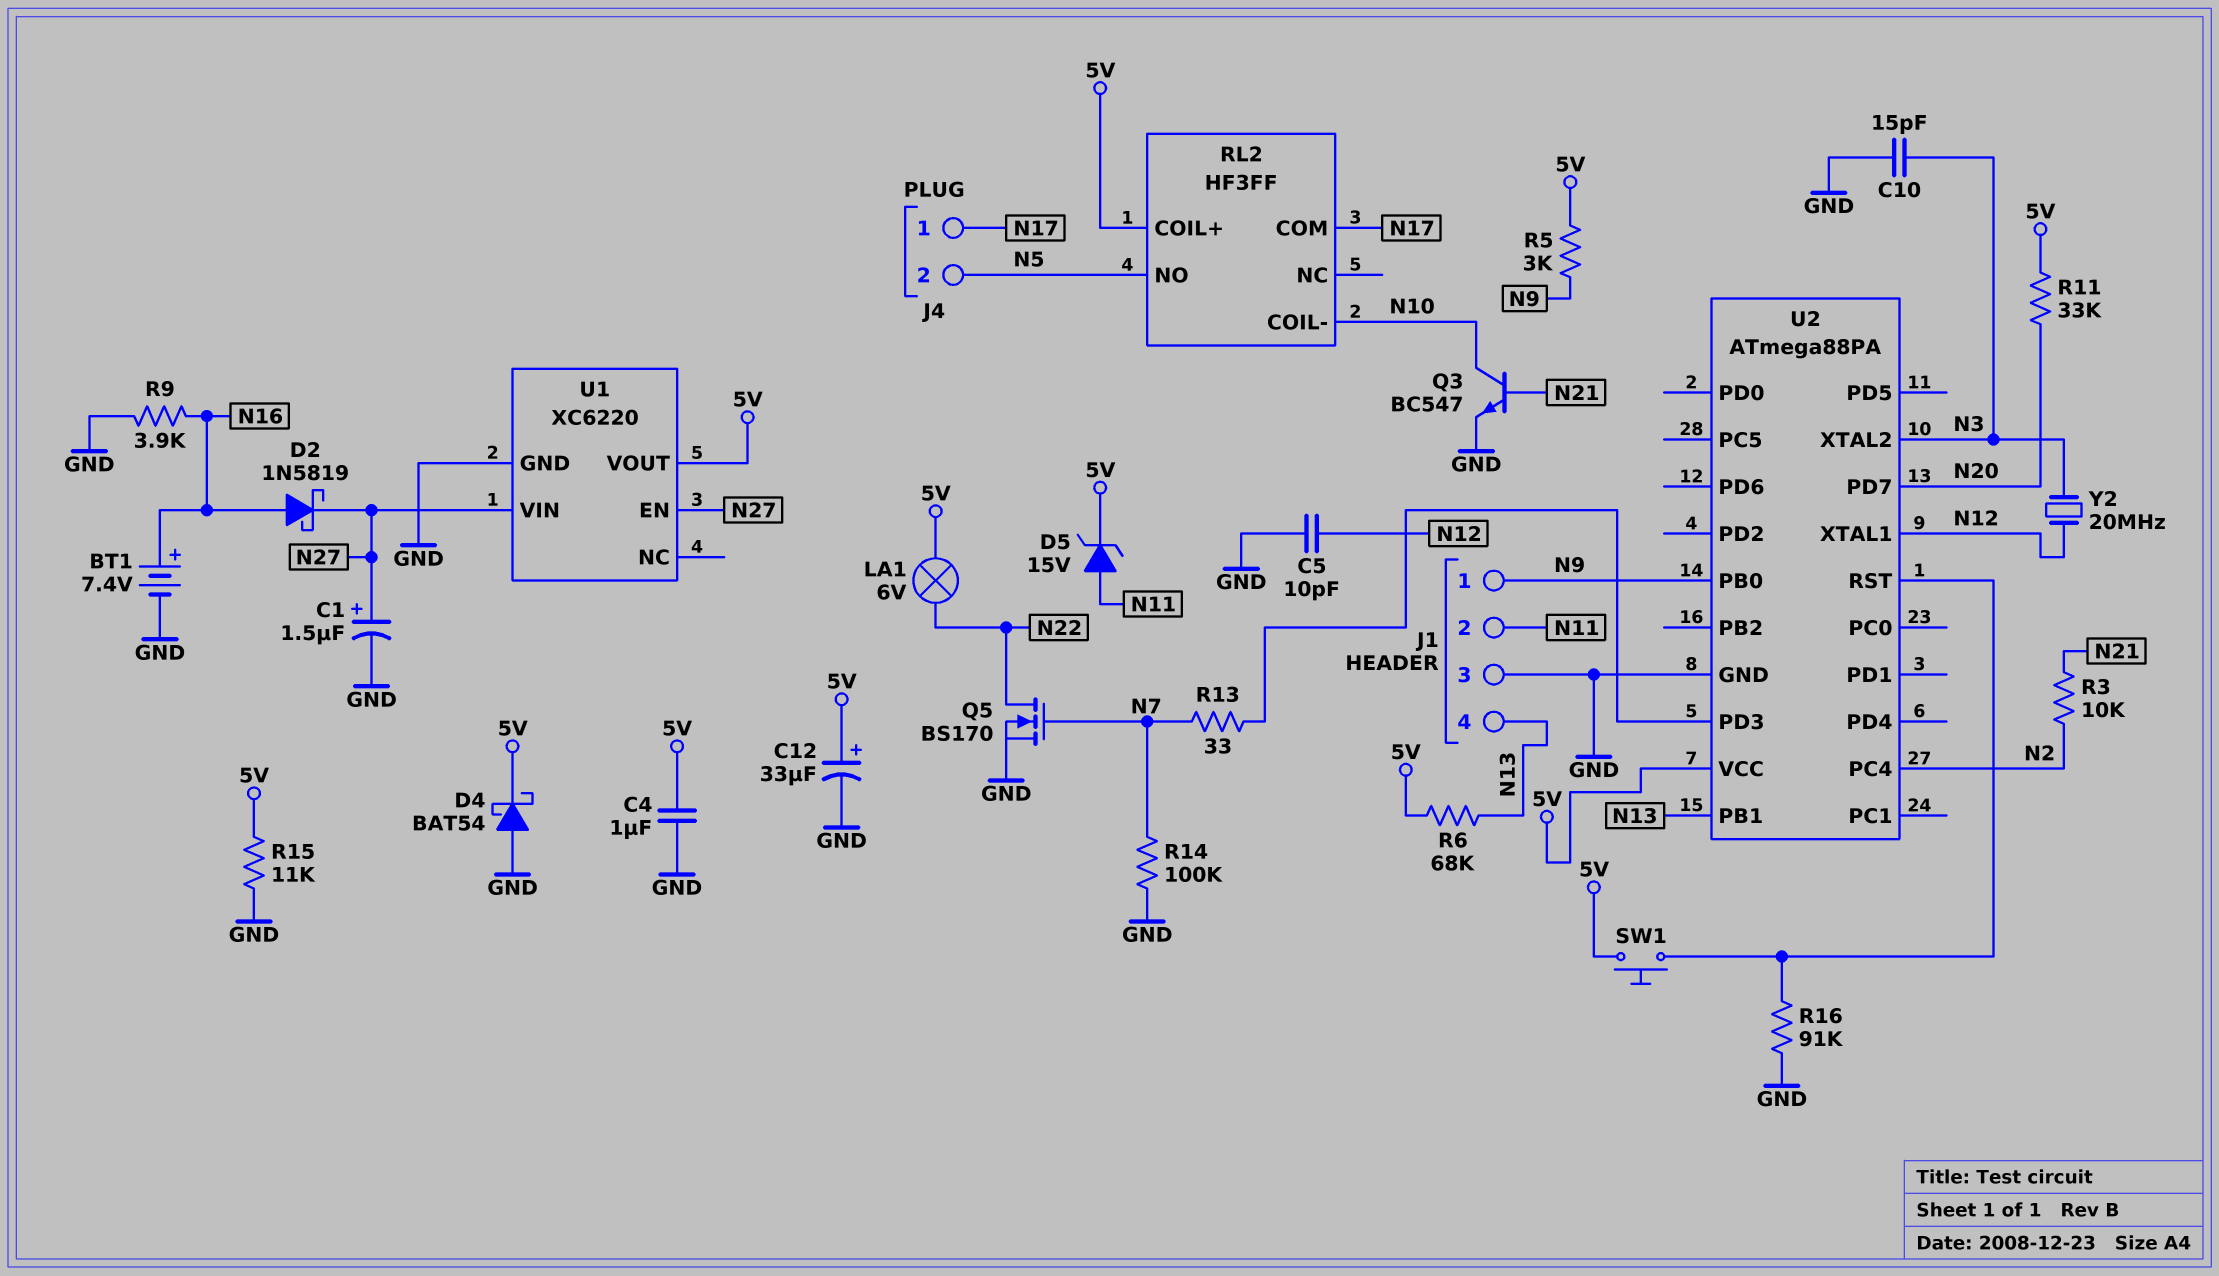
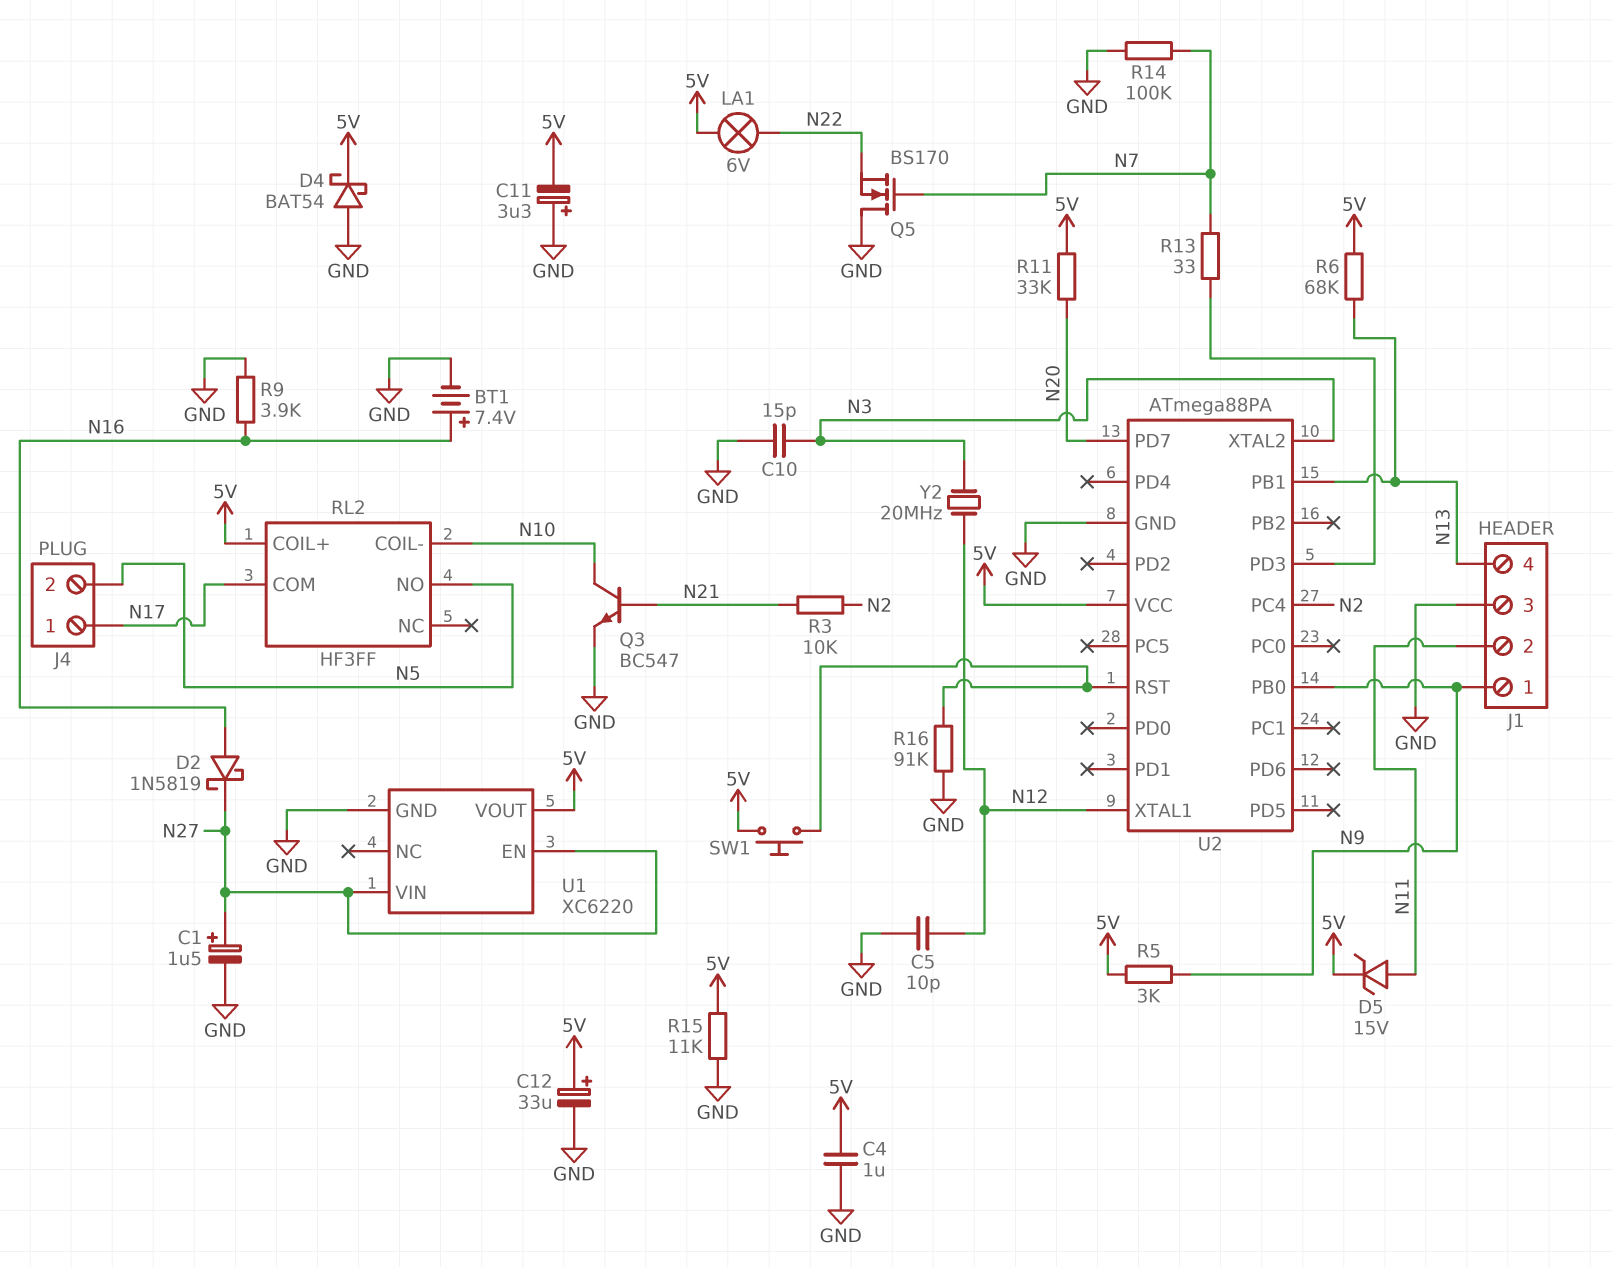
C11: none -> 3.3uF (plus GND, minus 5V)
Q5: NMOS BS170 (G N7, D N22, S GND) -> NMOS BS170 (G N7, D GND, S N22)

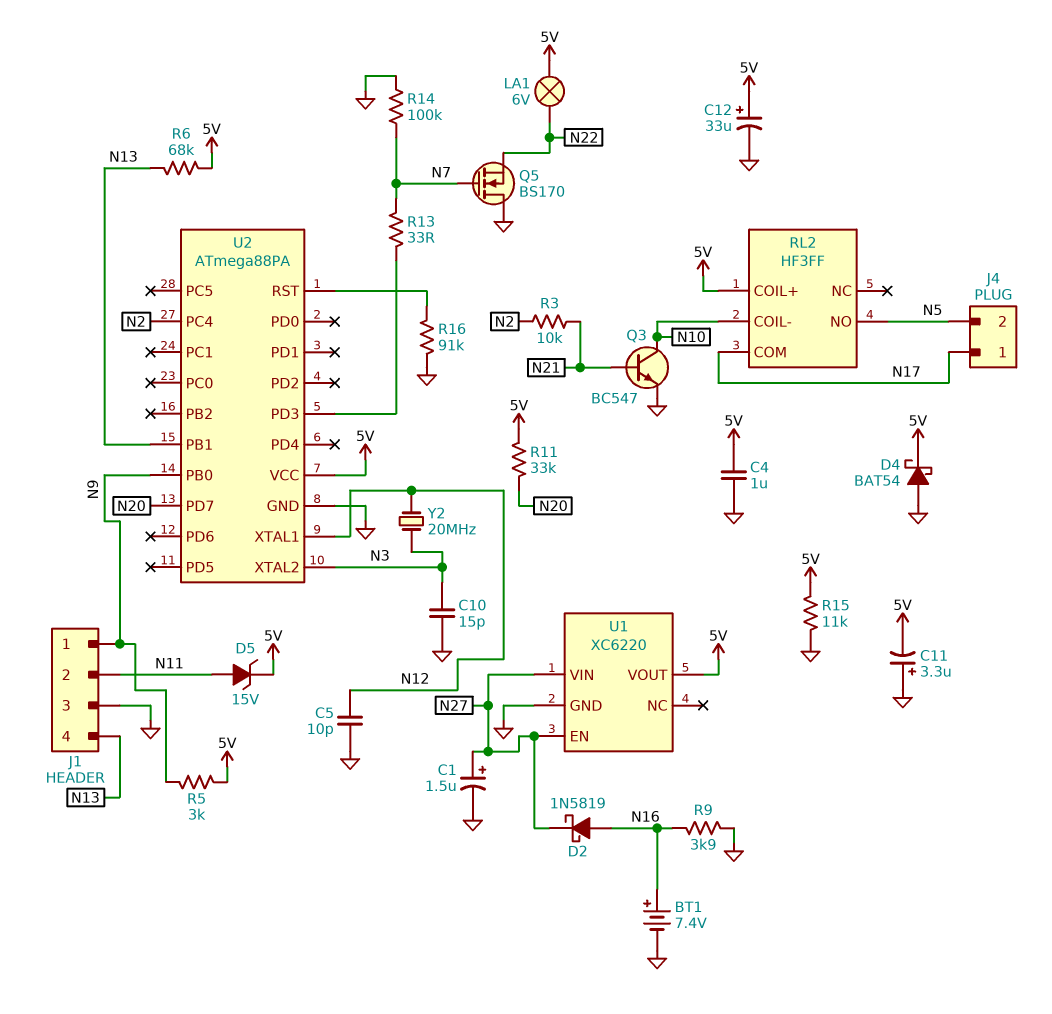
SW1: button (5V, U2/RST) -> none

